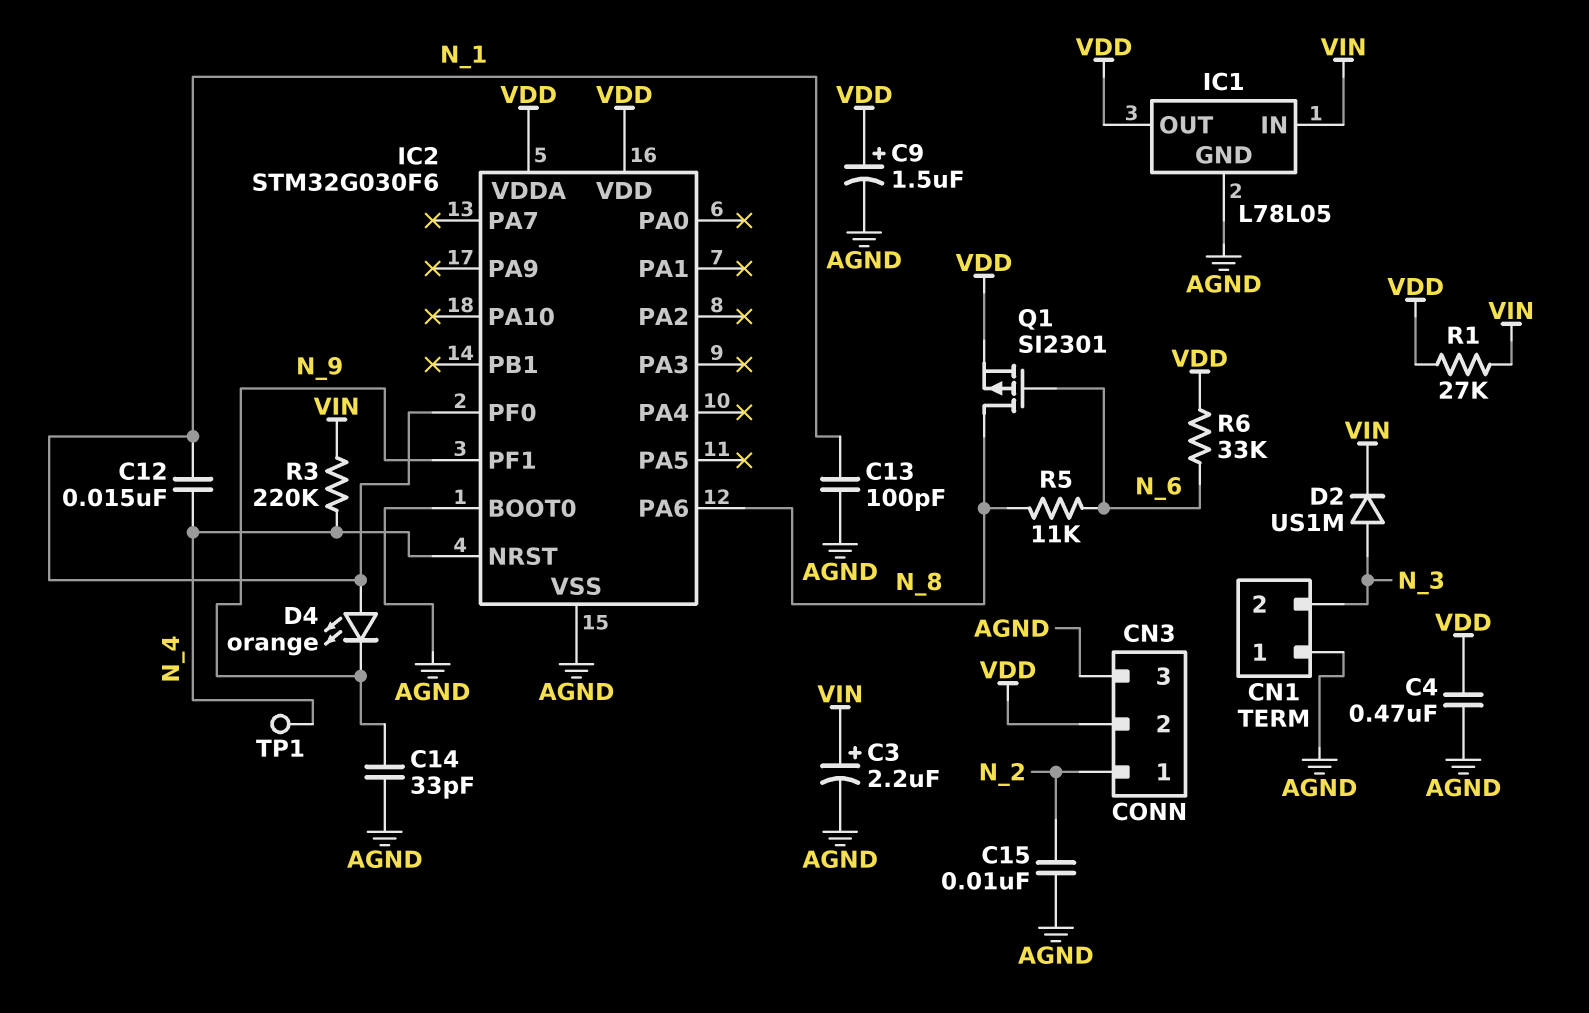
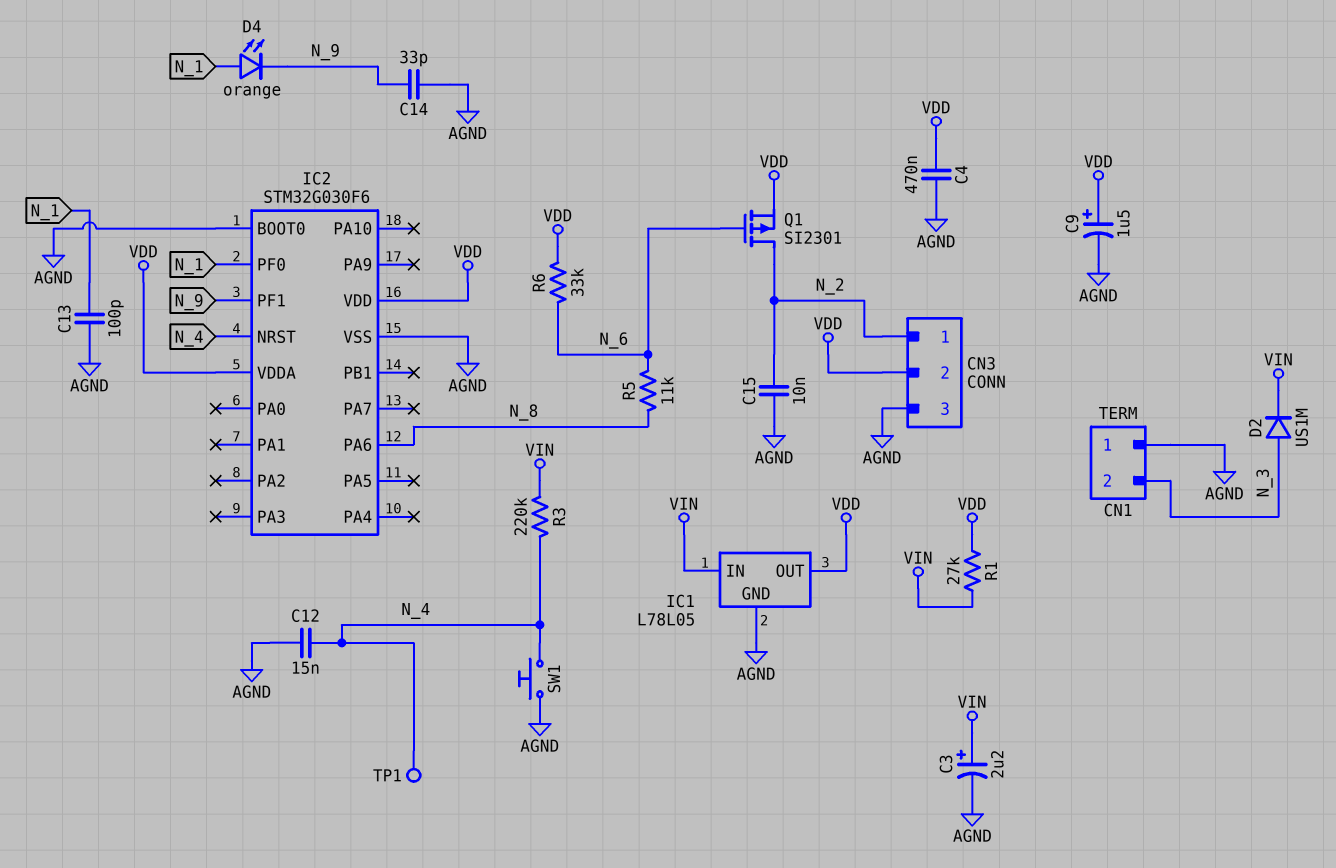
C12: 15nF (N_1, N_4) -> 15nF (AGND, N_4)
Q1: PMOS SI2301 (G N_6, D N_8, S VDD) -> PMOS SI2301 (G N_6, D N_2, S VDD)
SW1: none -> button (AGND, N_4)

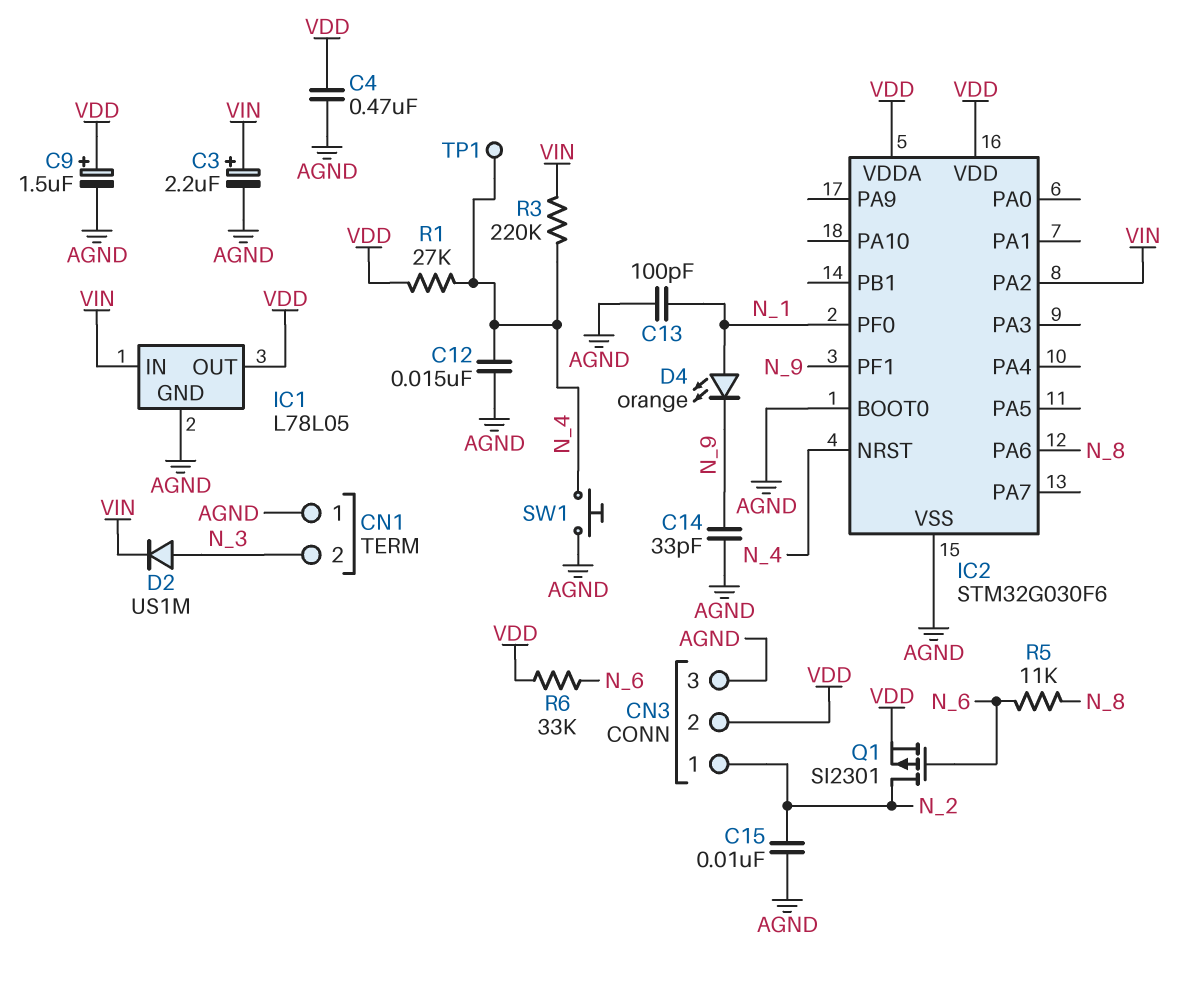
IC2 pin PA2: none -> VIN
R1: 27k (VDD, VIN) -> 27k (N_4, VDD)

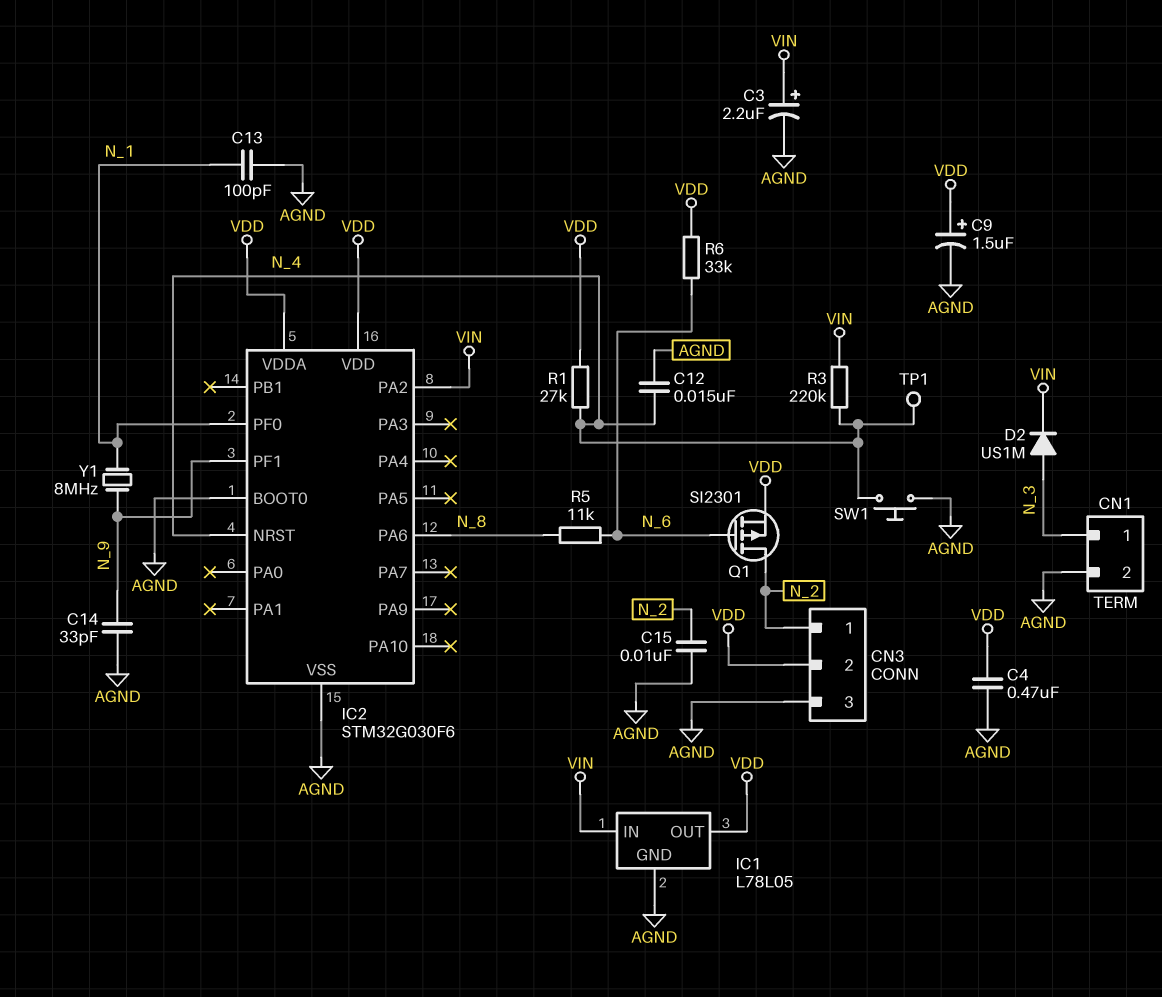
CN1 pin 1: AGND -> N_3
CN1 pin 2: N_3 -> AGND
D4: LED orange (A N_1, K N_9) -> none
Y1: none -> 8MHz (N_1, N_9)

